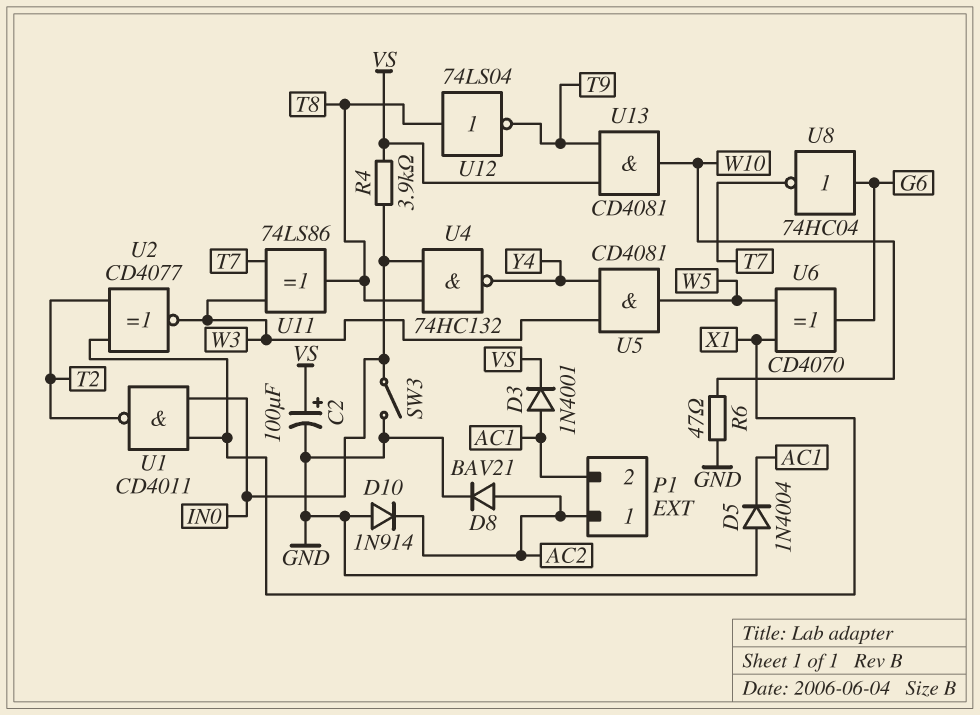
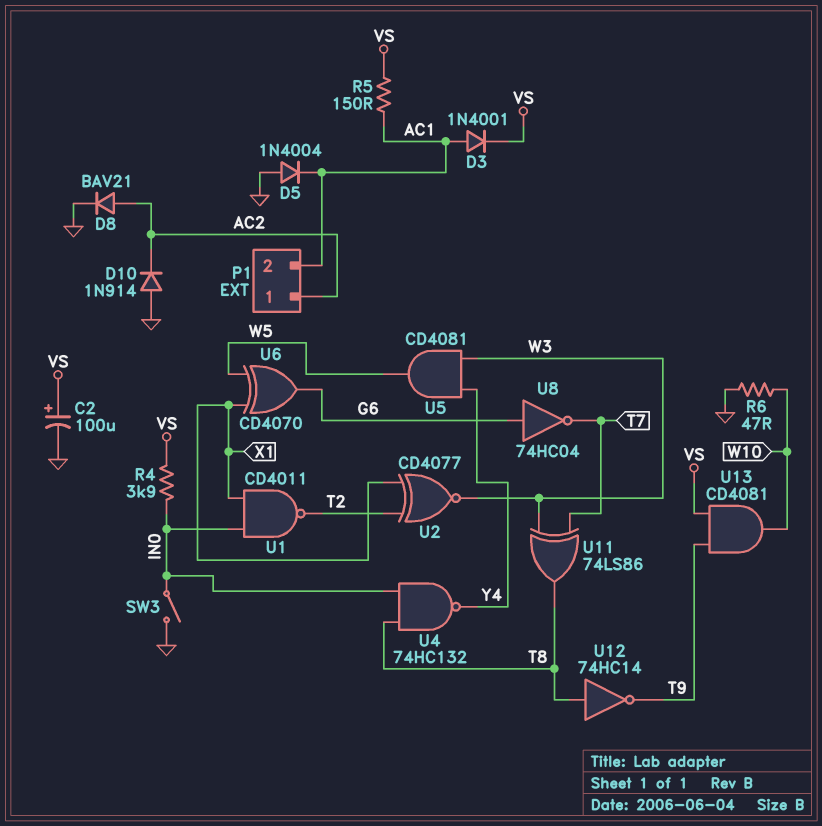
R5: none -> 150 (AC1, VS)
U12: NOT 74LS04 (in T8, out T9) -> NOT 74HC14 (in T8, out T9)

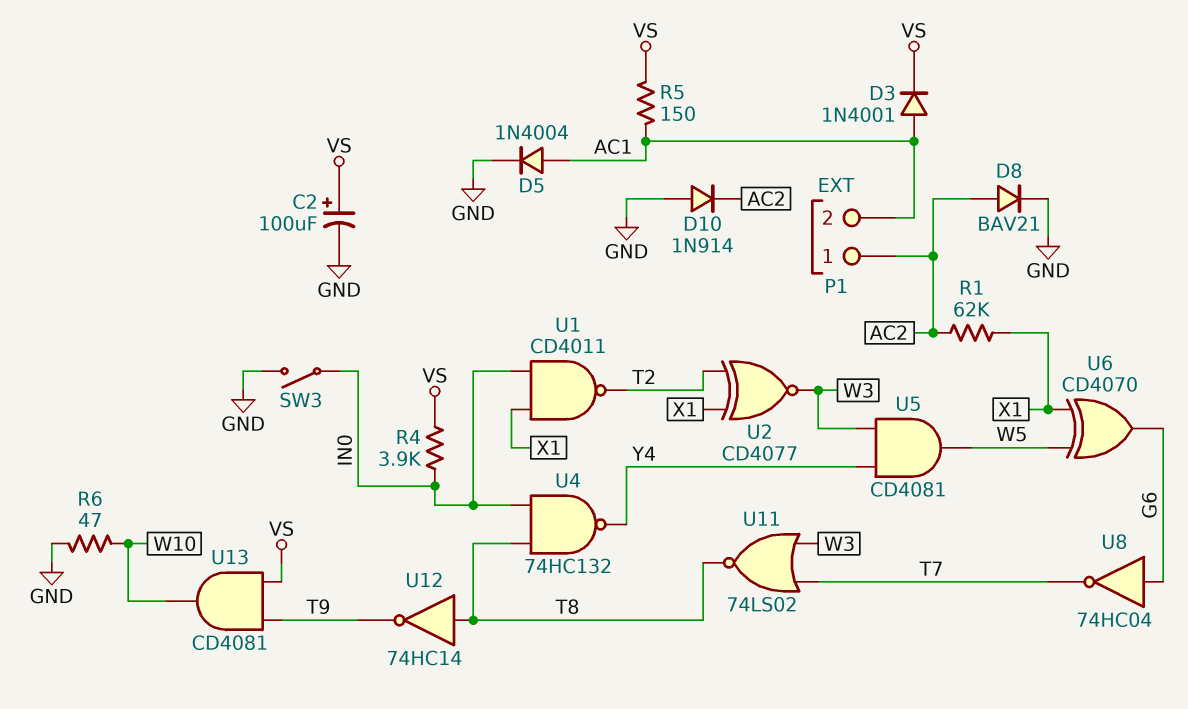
D5: diode 1N4004 (A GND, K AC1) -> diode 1N4004 (A AC1, K GND)
R1: none -> 62k (AC2, X1)
U11: XOR 74LS86 (in T7, in W3, out T8) -> NOR 74LS02 (in T7, in W3, out T8)

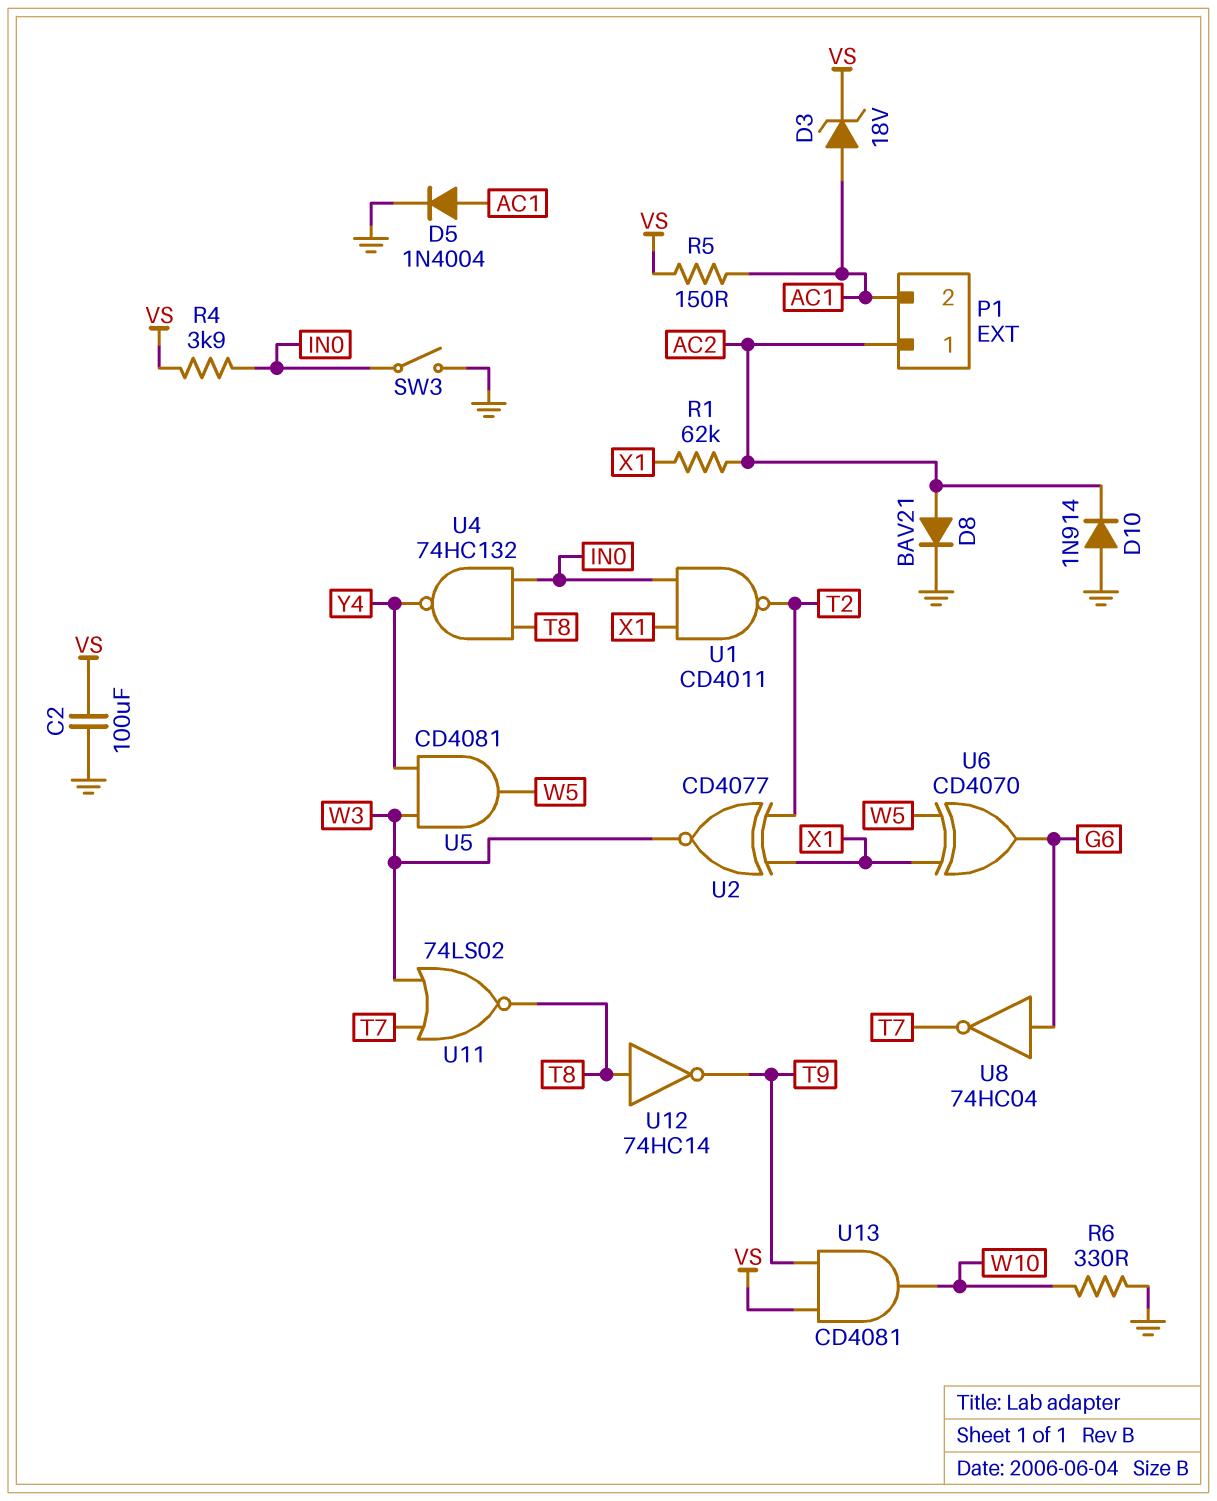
C2: 100uF (plus VS, minus GND) -> 100uF (GND, VS)
D3: diode 1N4001 (A AC1, K VS) -> zener 18V (A AC1, K VS)
R6: 47 (GND, W10) -> 330 (GND, W10)

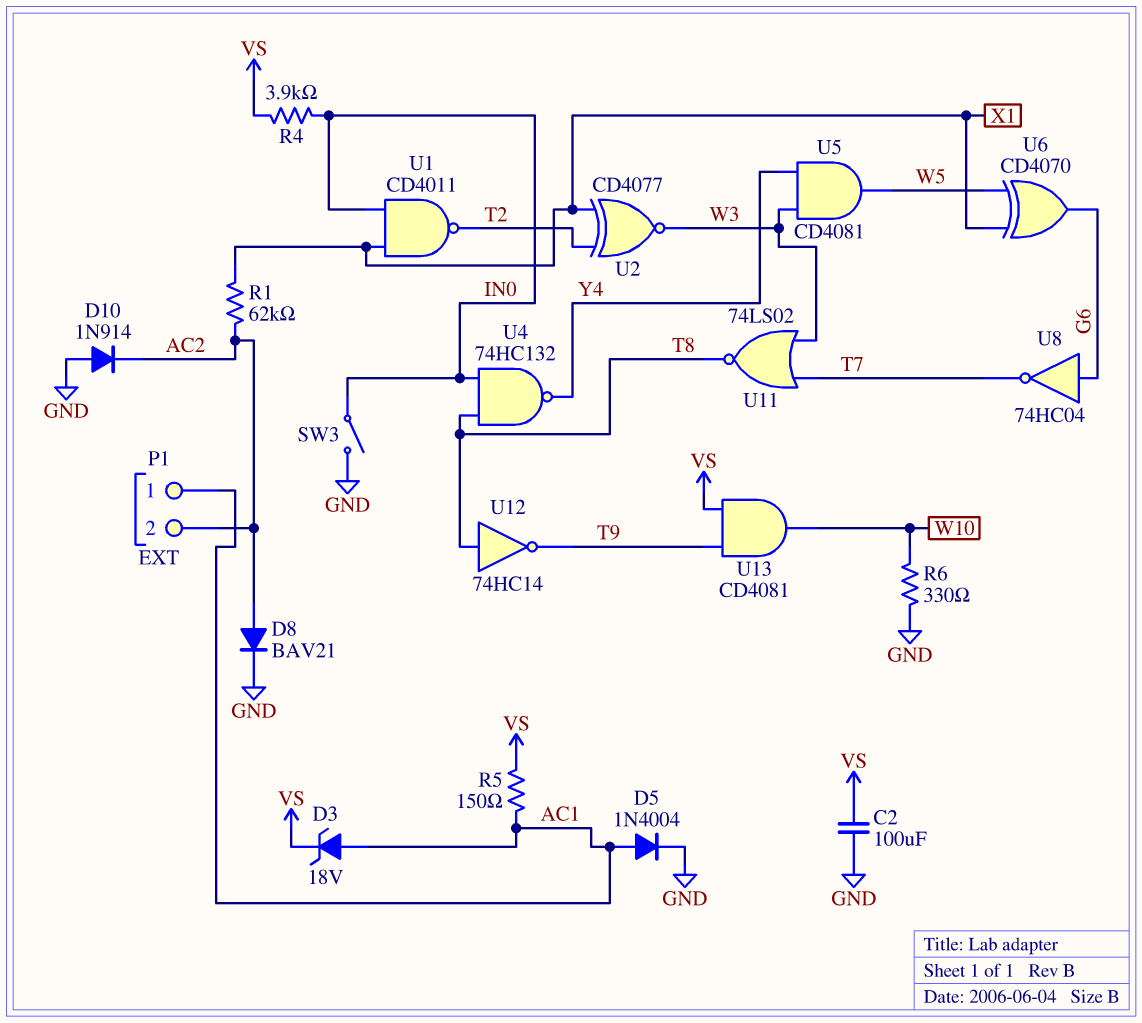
P1 pin 1: AC2 -> AC1
P1 pin 2: AC1 -> AC2

